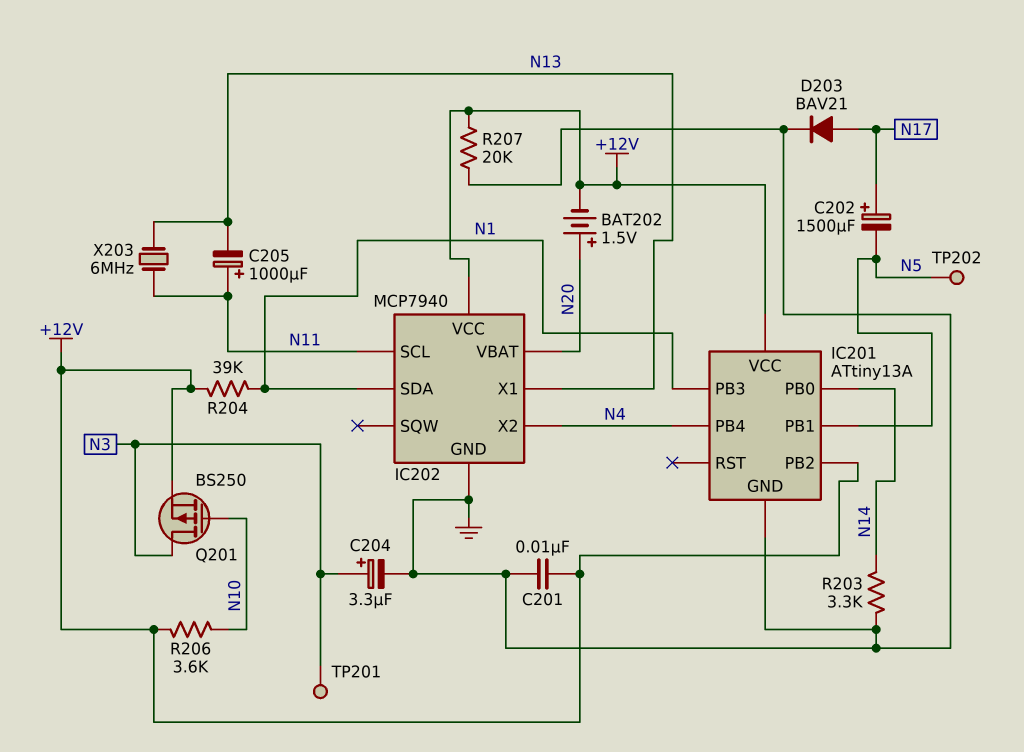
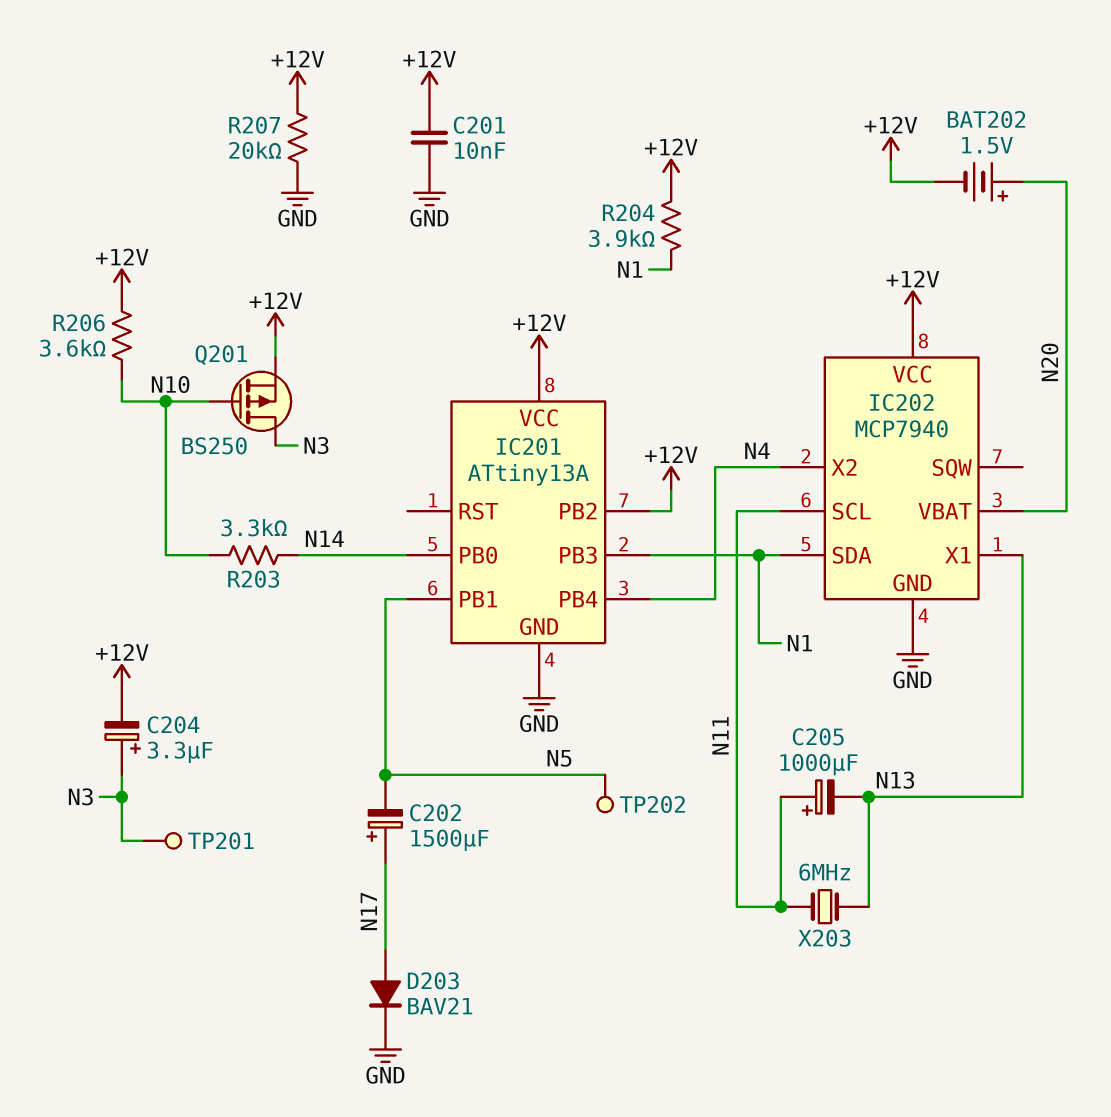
C204: 3.3uF (plus N3, minus GND) -> 3.3uF (plus N3, minus +12V)
R203: 3.3k (GND, N14) -> 3.3k (N10, N14)
R204: 39k (+12V, N1) -> 3.9k (+12V, N1)

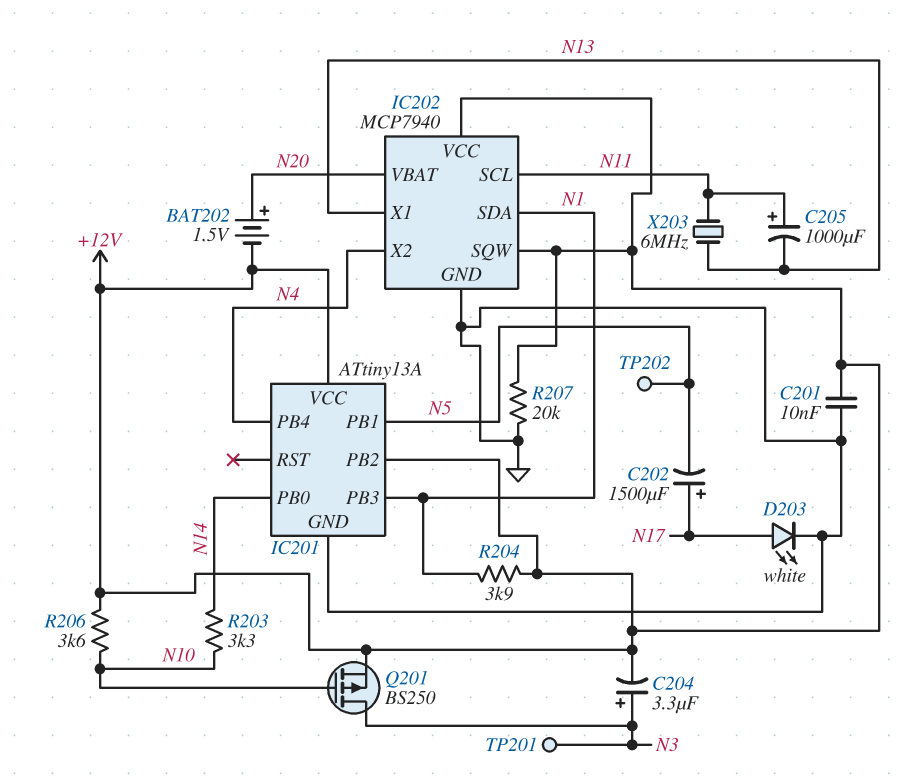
D203: diode BAV21 (A N17, K GND) -> LED white (A N17, K GND)
IC202 pin SQW: none -> +12V

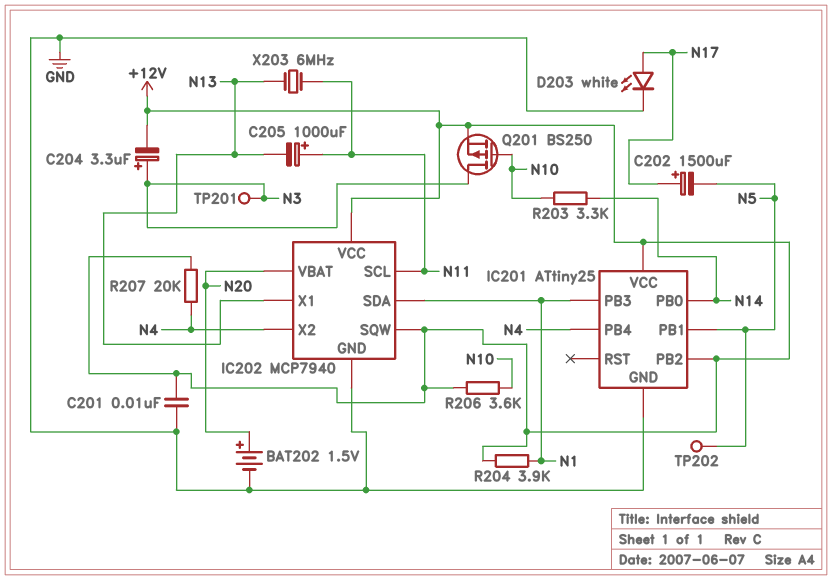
BAT202: 1.5V (plus N20, minus +12V) -> 1.5V (plus N20, minus GND)
IC201: ATtiny13A -> ATtiny25
R207: 20k (+12V, GND) -> 20k (+12V, N4)

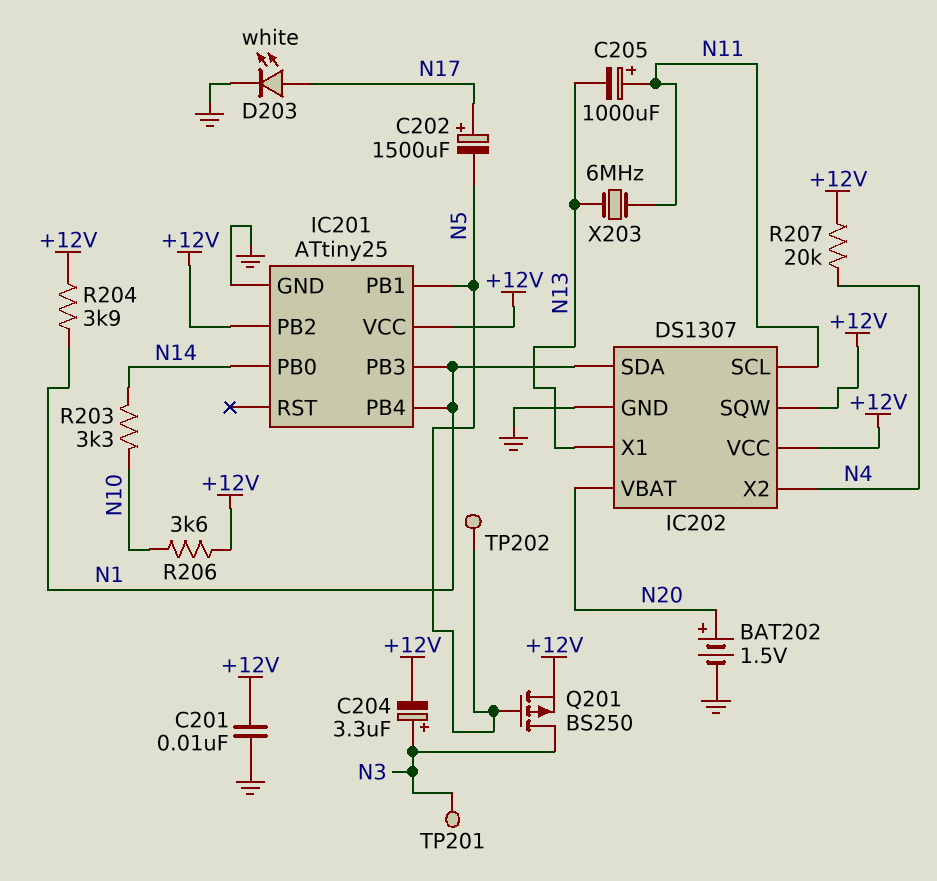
IC201 pin PB4: N4 -> N1
IC202: MCP7940 -> DS1307
Q201: PMOS BS250 (G N10, D N3, S +12V) -> PMOS BS250 (G N5, D N3, S +12V)

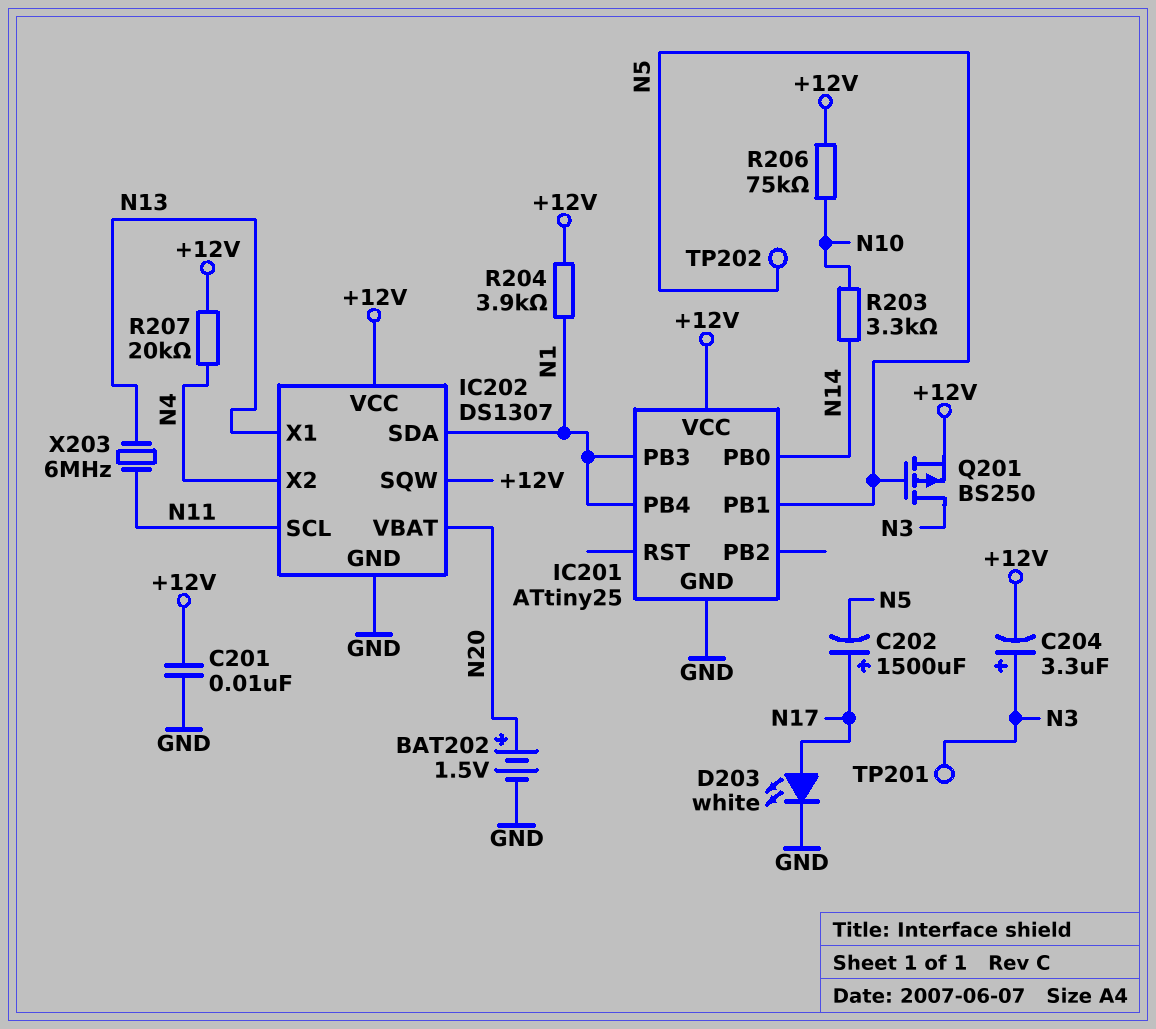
C205: 1000uF (plus N11, minus N13) -> none
IC201 pin PB2: +12V -> none
R206: 3.6k (+12V, N10) -> 75k (+12V, N10)

